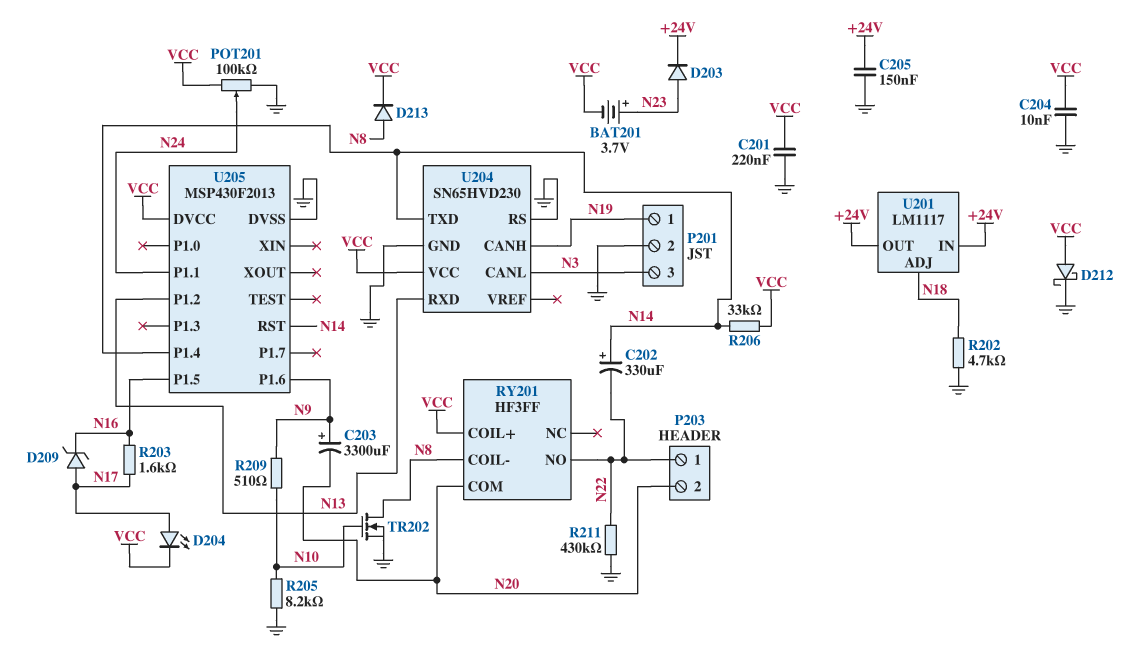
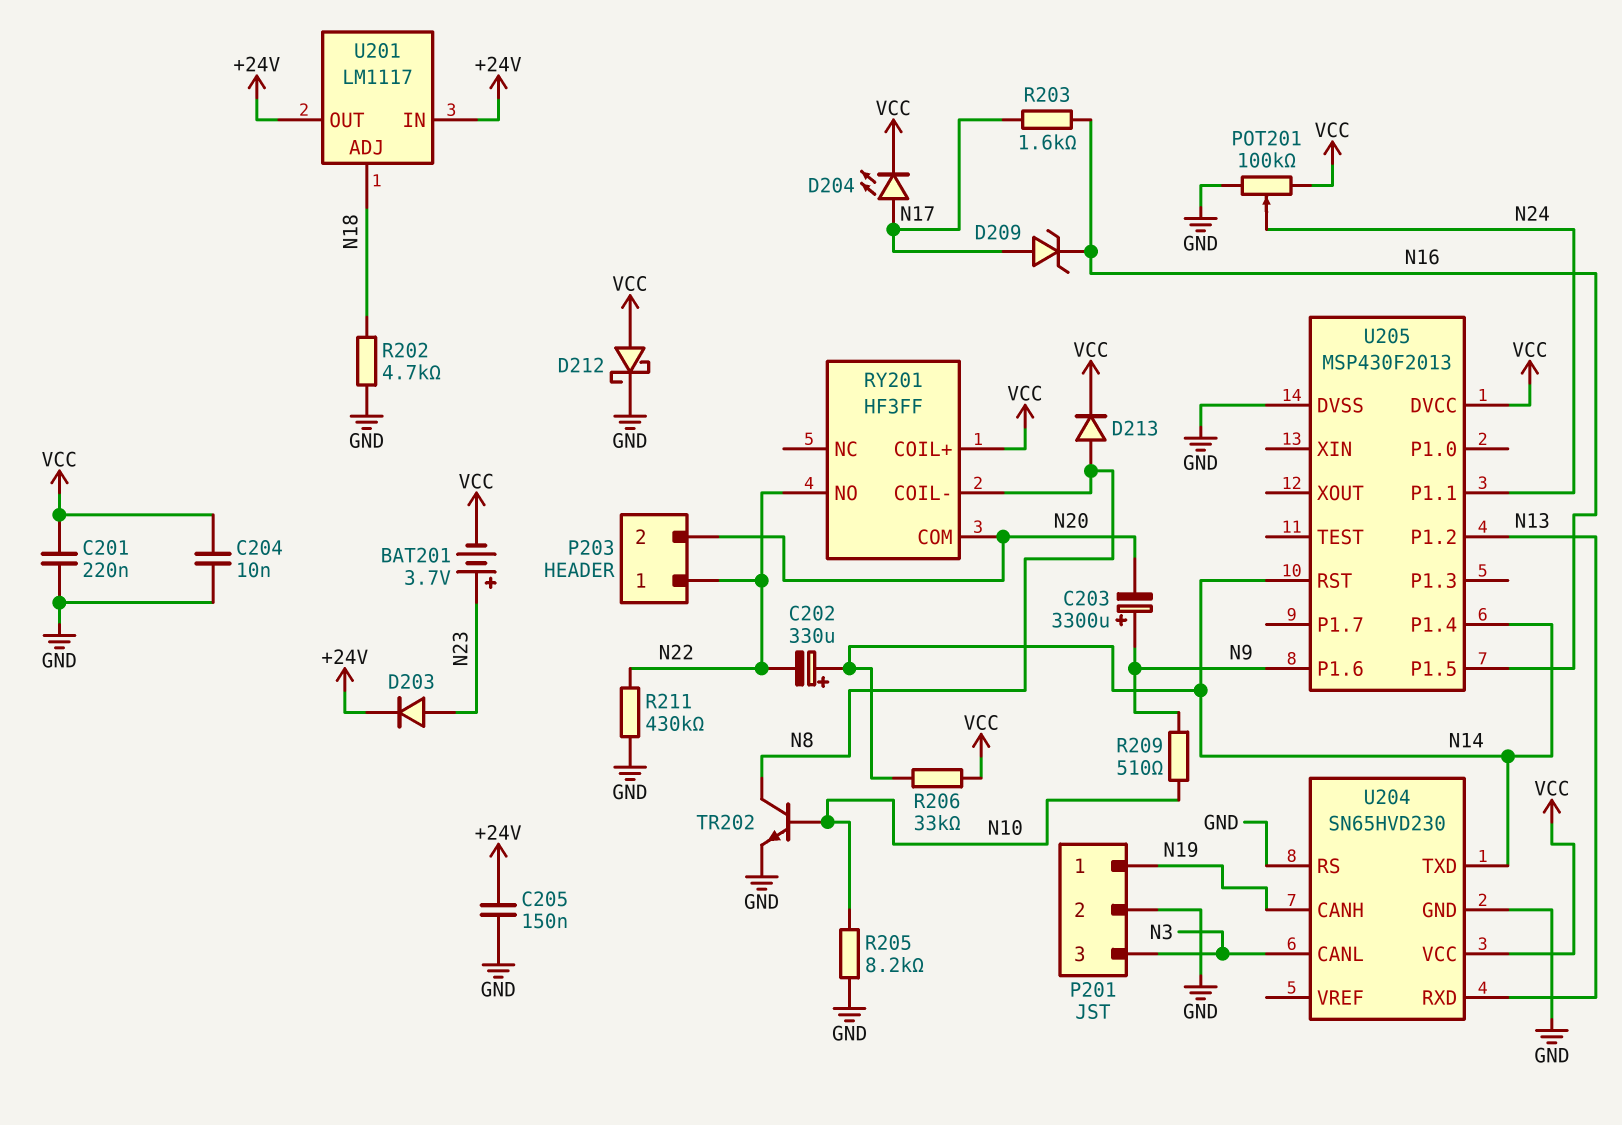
TR202: NMOS (G N10, D N8, S GND) -> NPN (B N10, C N8, E GND)

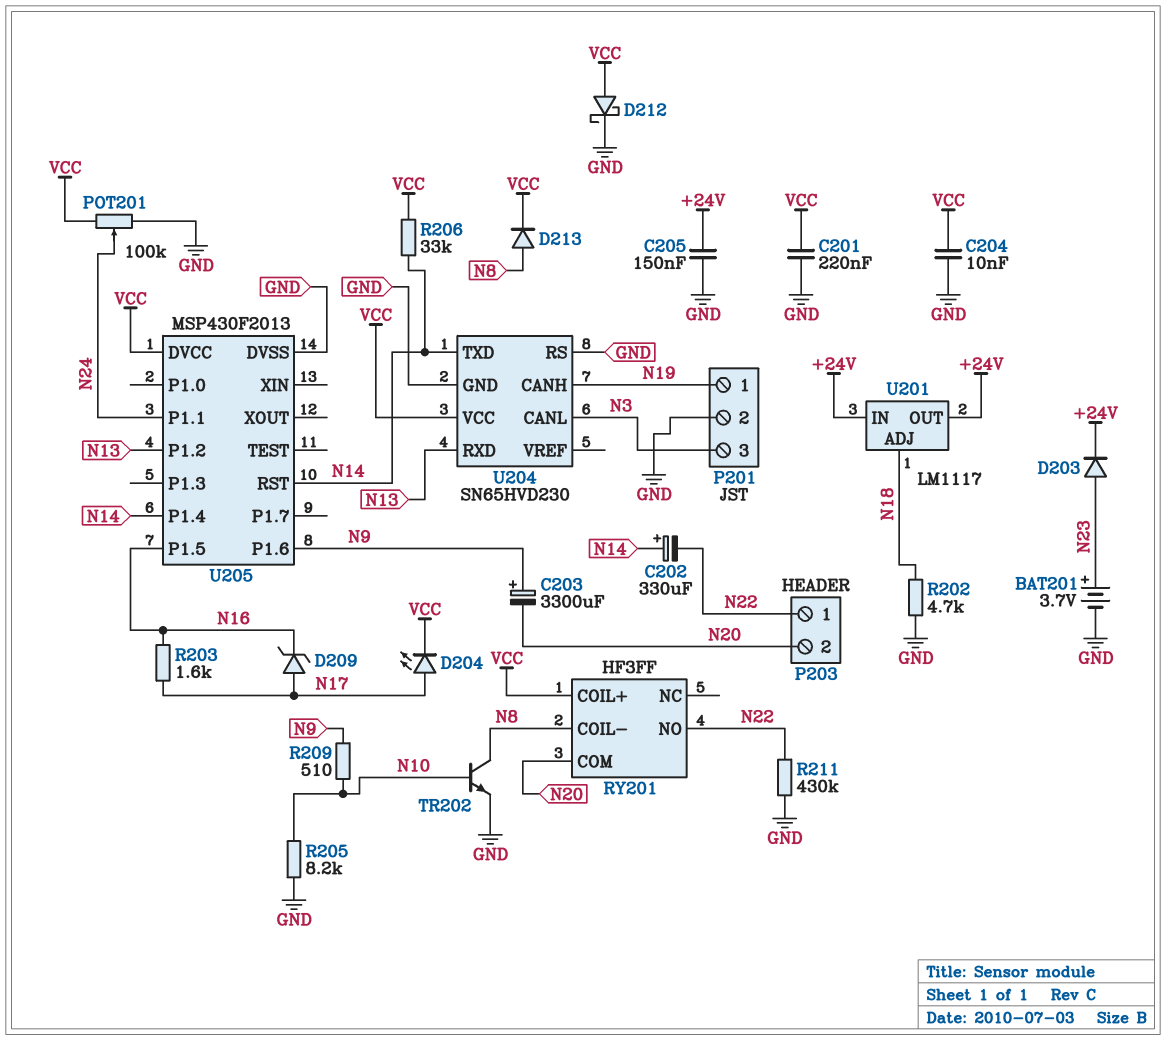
BAT201: 3.7V (plus N23, minus VCC) -> 3.7V (plus N23, minus GND)

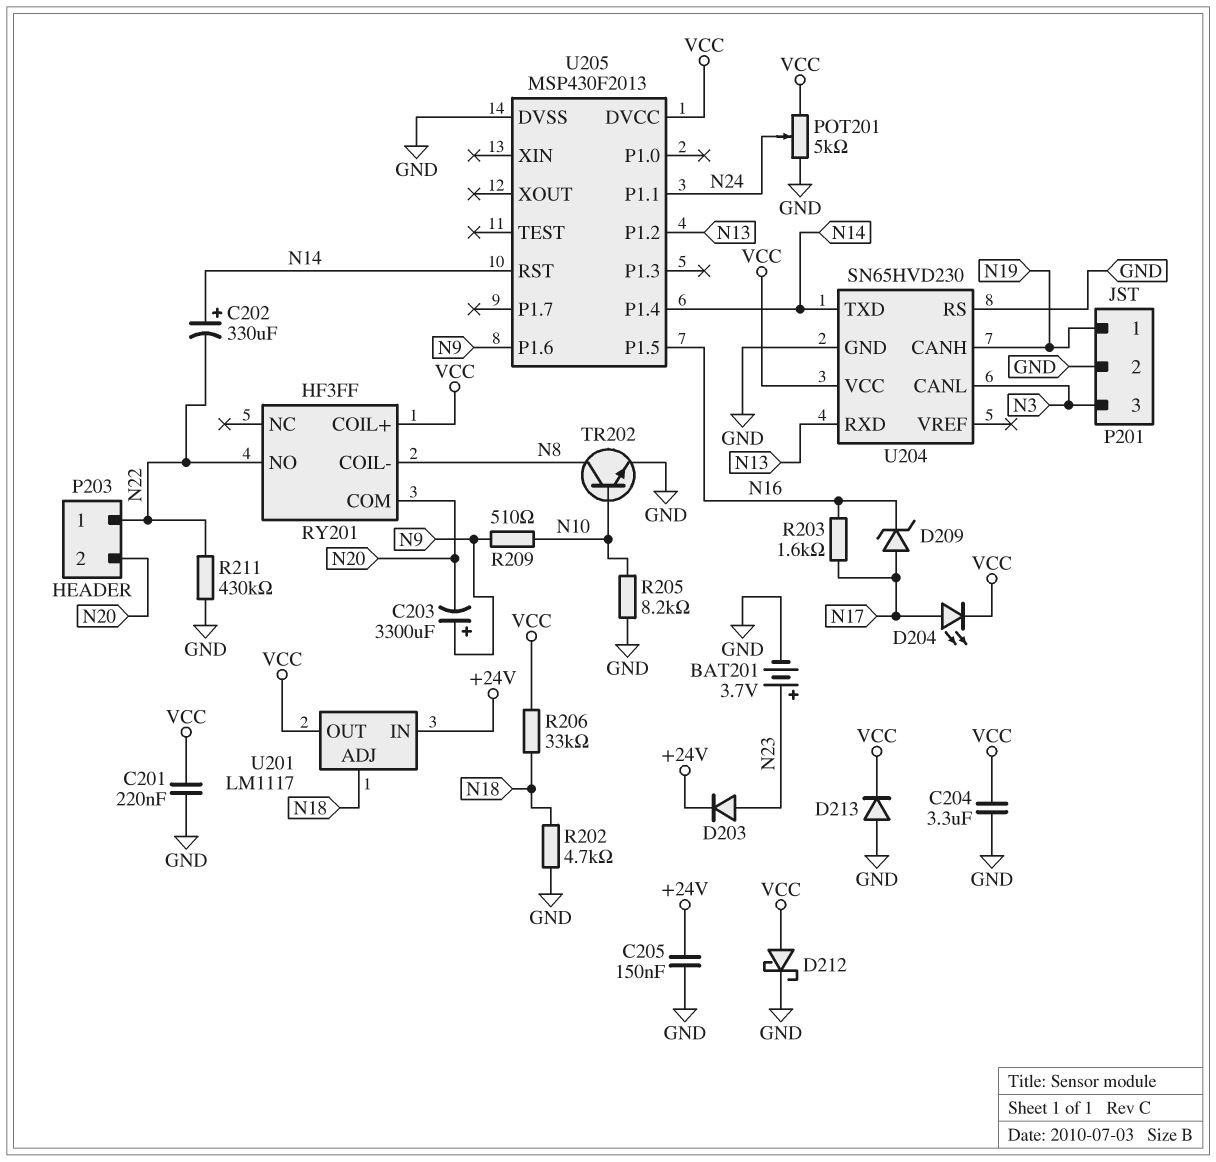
C204: 10nF (GND, VCC) -> 3.3uF (GND, VCC)
D213: diode (A N8, K VCC) -> diode (A GND, K VCC)
POT201: 100k (GND, VCC, wiper N24) -> 5k (GND, VCC, wiper N24)
R206: 33k (N14, VCC) -> 33k (N18, VCC)
U201 pin OUT: +24V -> VCC

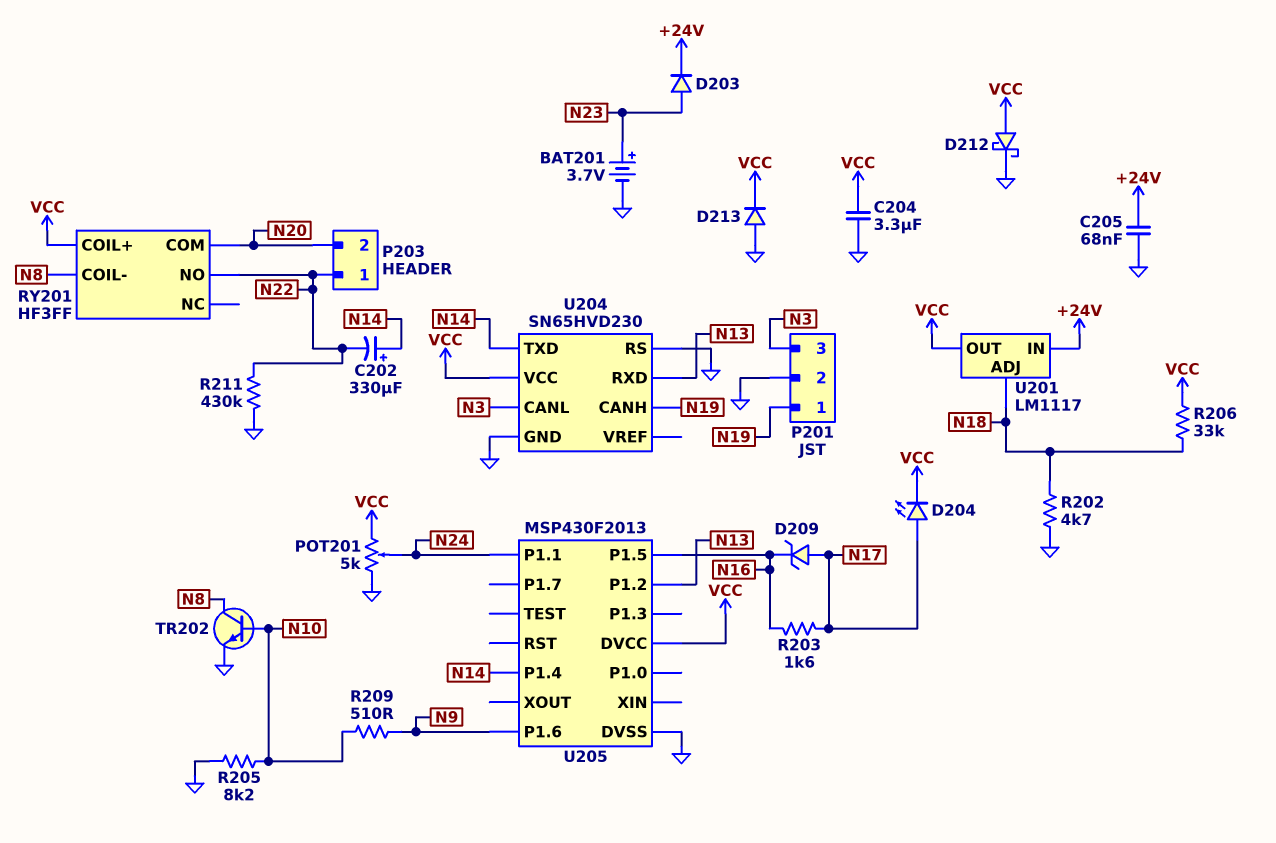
C201: 220nF (GND, VCC) -> none
C203: 3300uF (plus N9, minus N20) -> none
C205: 150nF (+24V, GND) -> 68nF (+24V, GND)
U205 pin RST: N14 -> none

